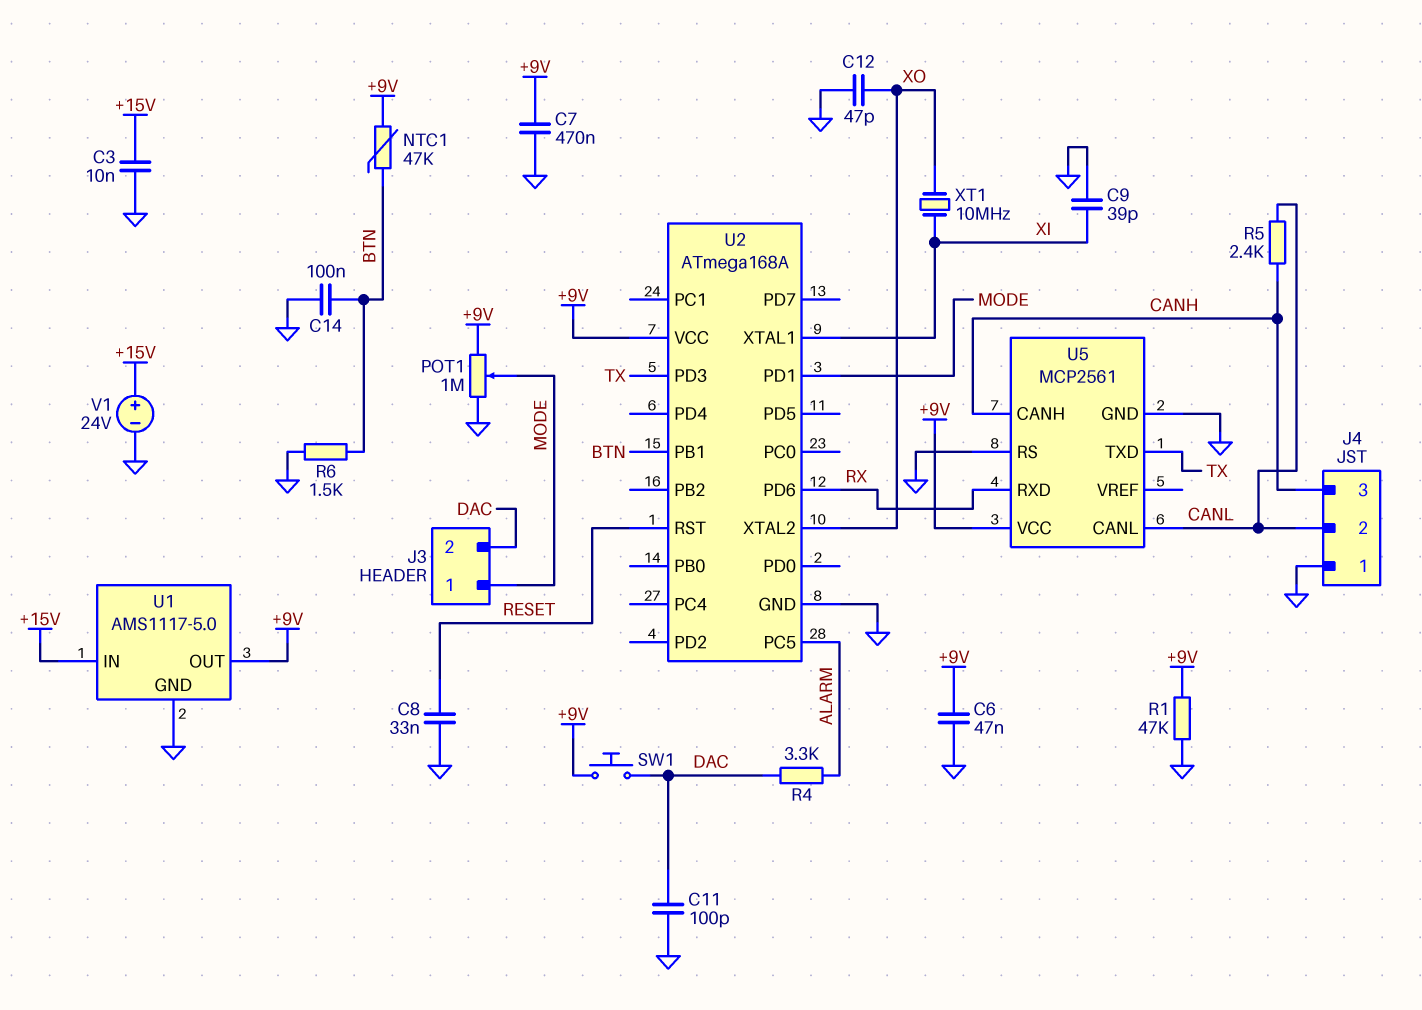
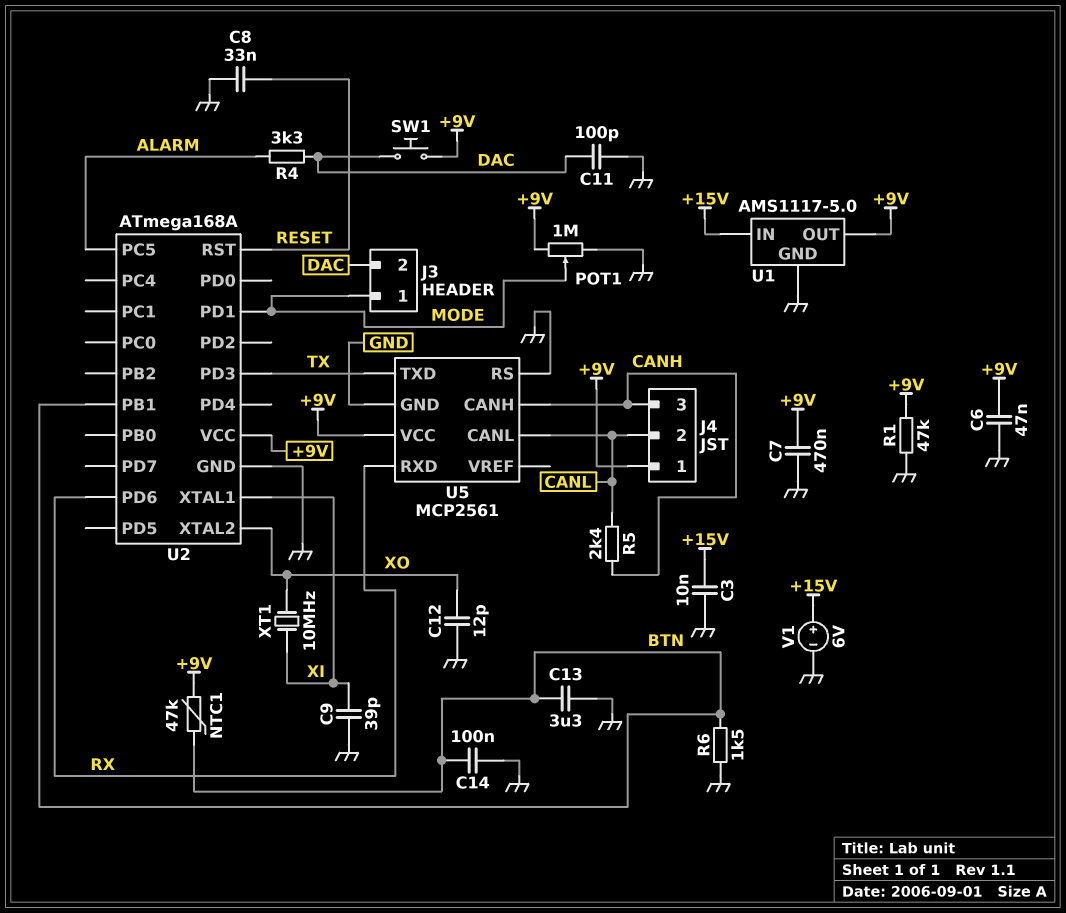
C12: 47pF (GND, XO) -> 12pF (GND, XO)
C13: none -> 3.3uF (BTN, GND)
J4 pin 1: GND -> +9V
V1: 24V (plus +15V, minus GND) -> 6V (plus +15V, minus GND)

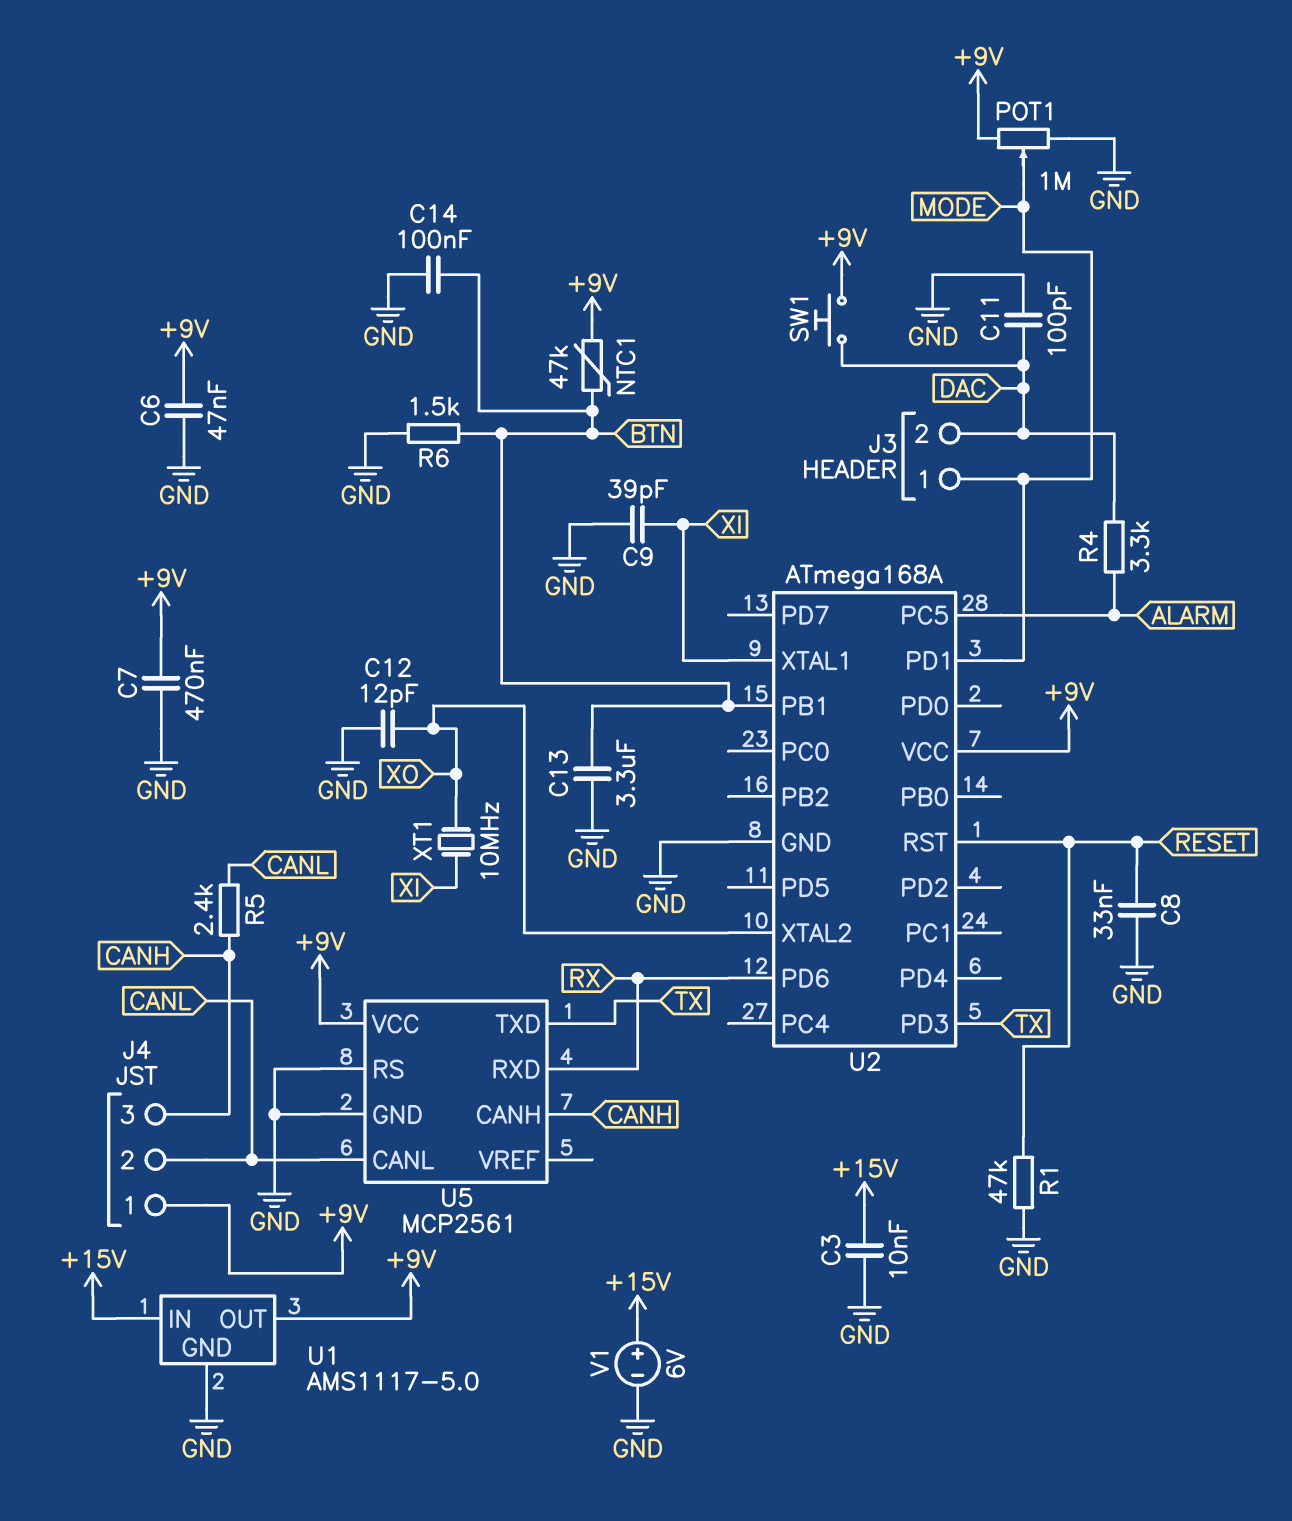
R1: 47k (+9V, GND) -> 47k (GND, RESET)

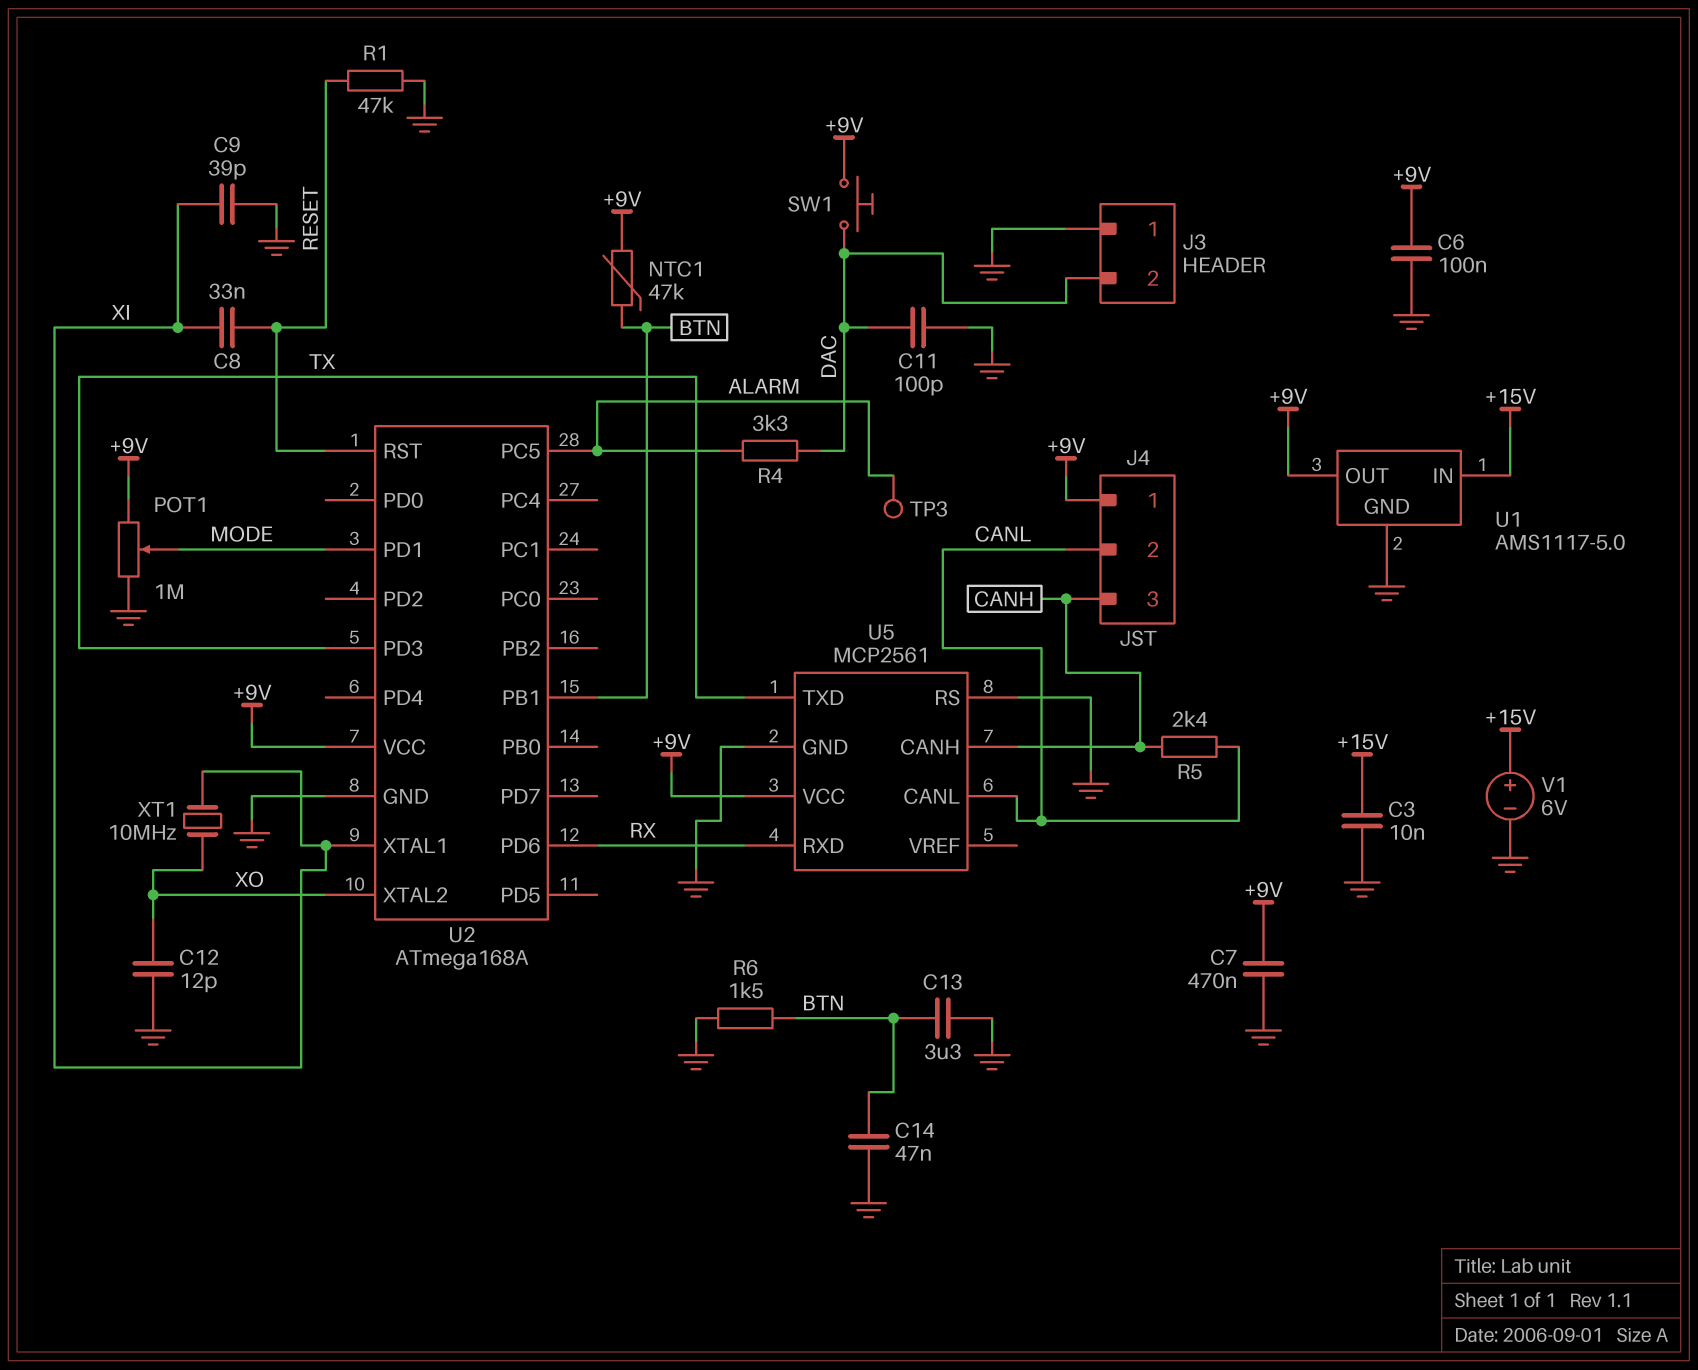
C6: 47nF (+9V, GND) -> 100nF (+9V, GND)
C8: 33nF (GND, RESET) -> 33nF (RESET, XI)
C14: 100nF (BTN, GND) -> 47nF (BTN, GND)
J3 pin 1: MODE -> GND
TP3: none -> test point (ALARM)

